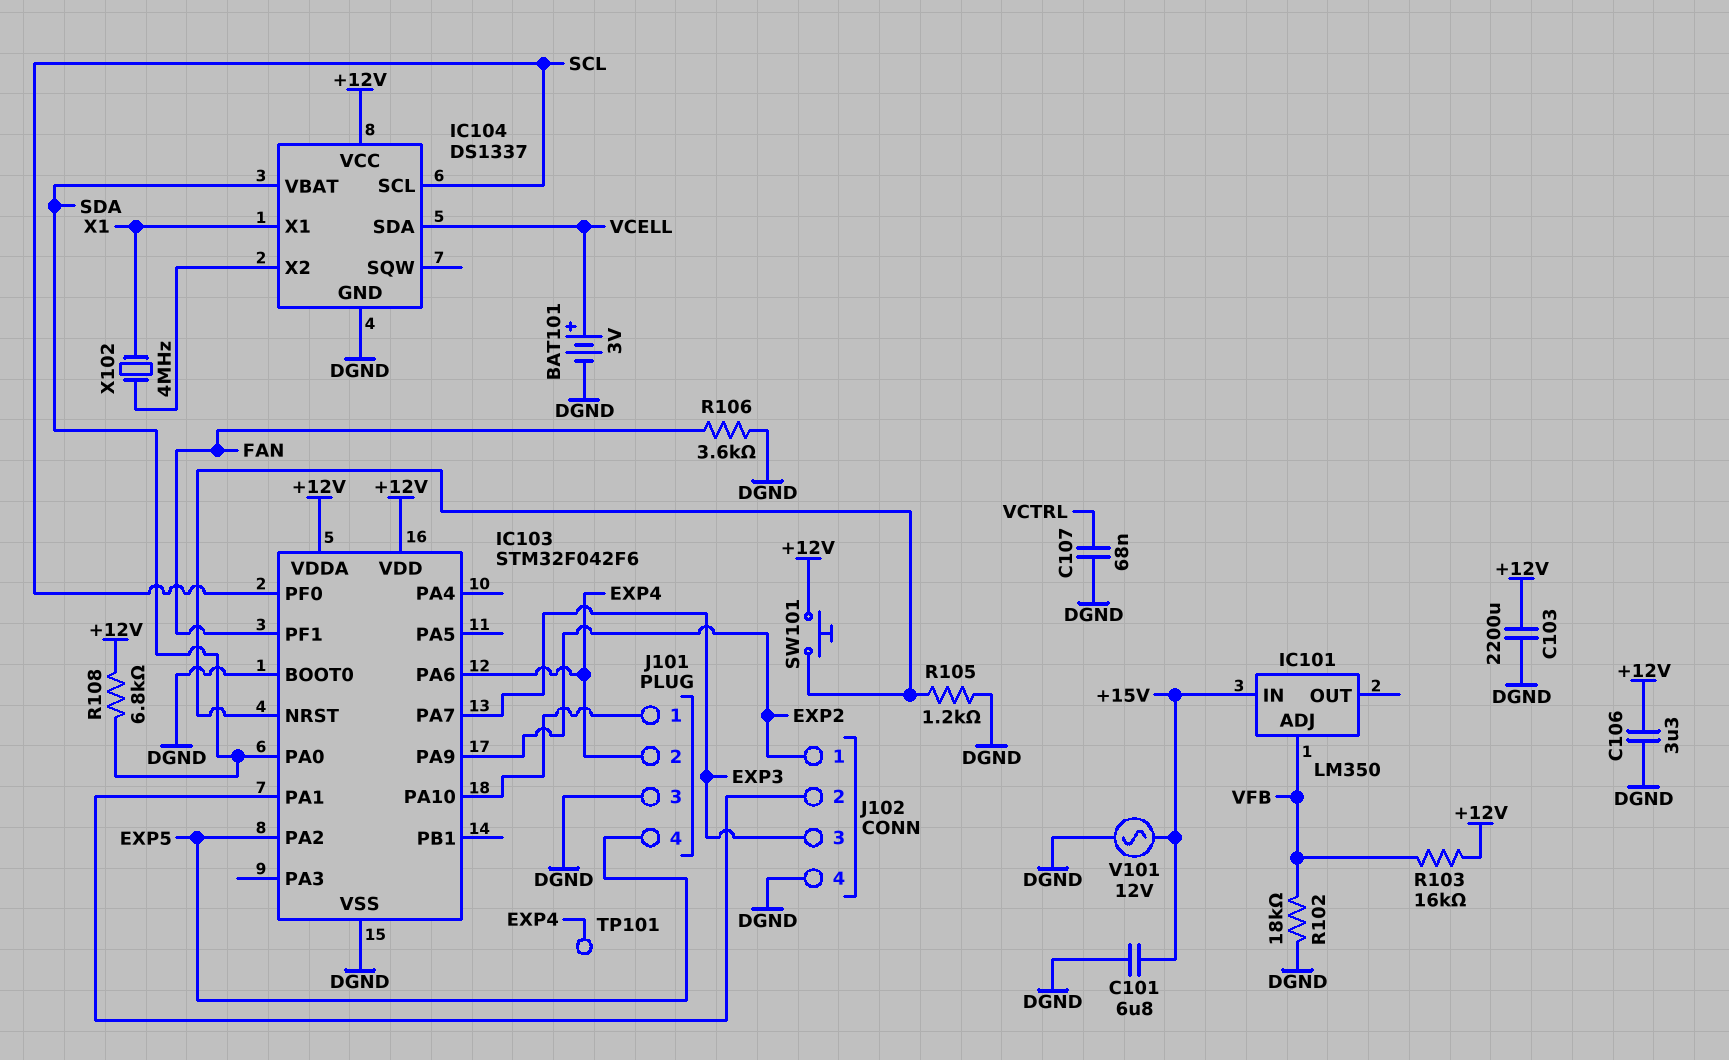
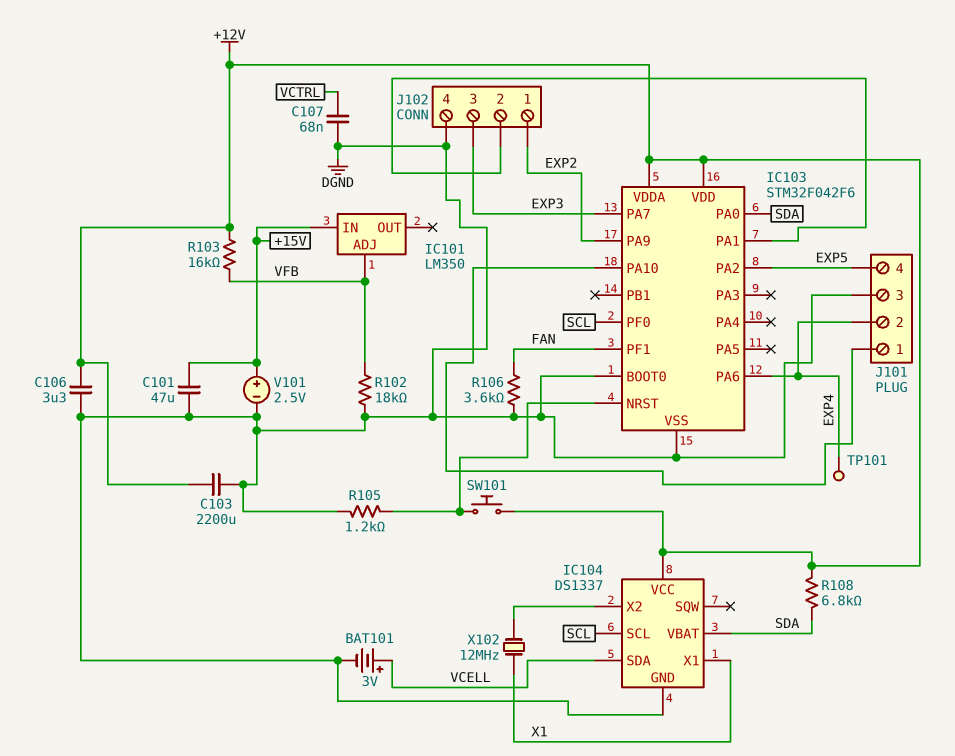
C101: 6.8uF (+15V, DGND) -> 47uF (+15V, DGND)
V101: AC 12V (+15V, DGND) -> 2.5V (plus +15V, minus DGND)
X102: 4MHz (IC104/X2, X1) -> 12MHz (IC104/X2, X1)

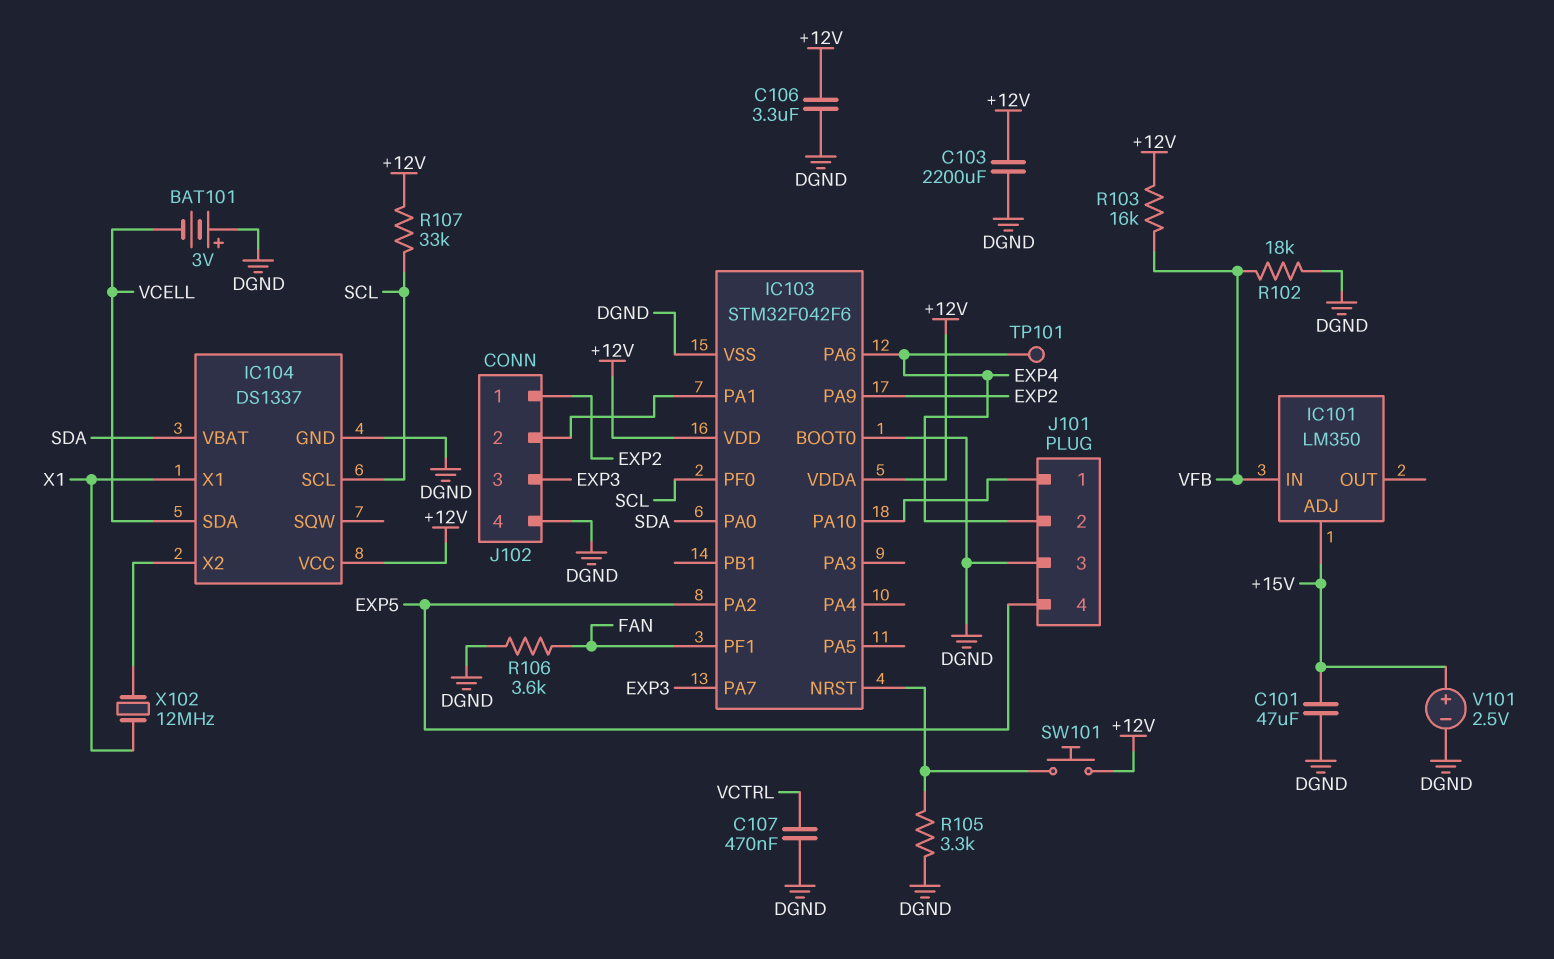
BAT101: 3V (plus VCELL, minus DGND) -> 3V (plus DGND, minus VCELL)
C107: 68nF (DGND, VCTRL) -> 470nF (DGND, VCTRL)
IC101 pin ADJ: VFB -> +15V
IC101 pin IN: +15V -> VFB
R105: 1.2k (DGND, IC103/NRST) -> 3.3k (DGND, IC103/NRST)
R107: none -> 33k (+12V, SCL)
R108: 6.8k (+12V, SDA) -> none

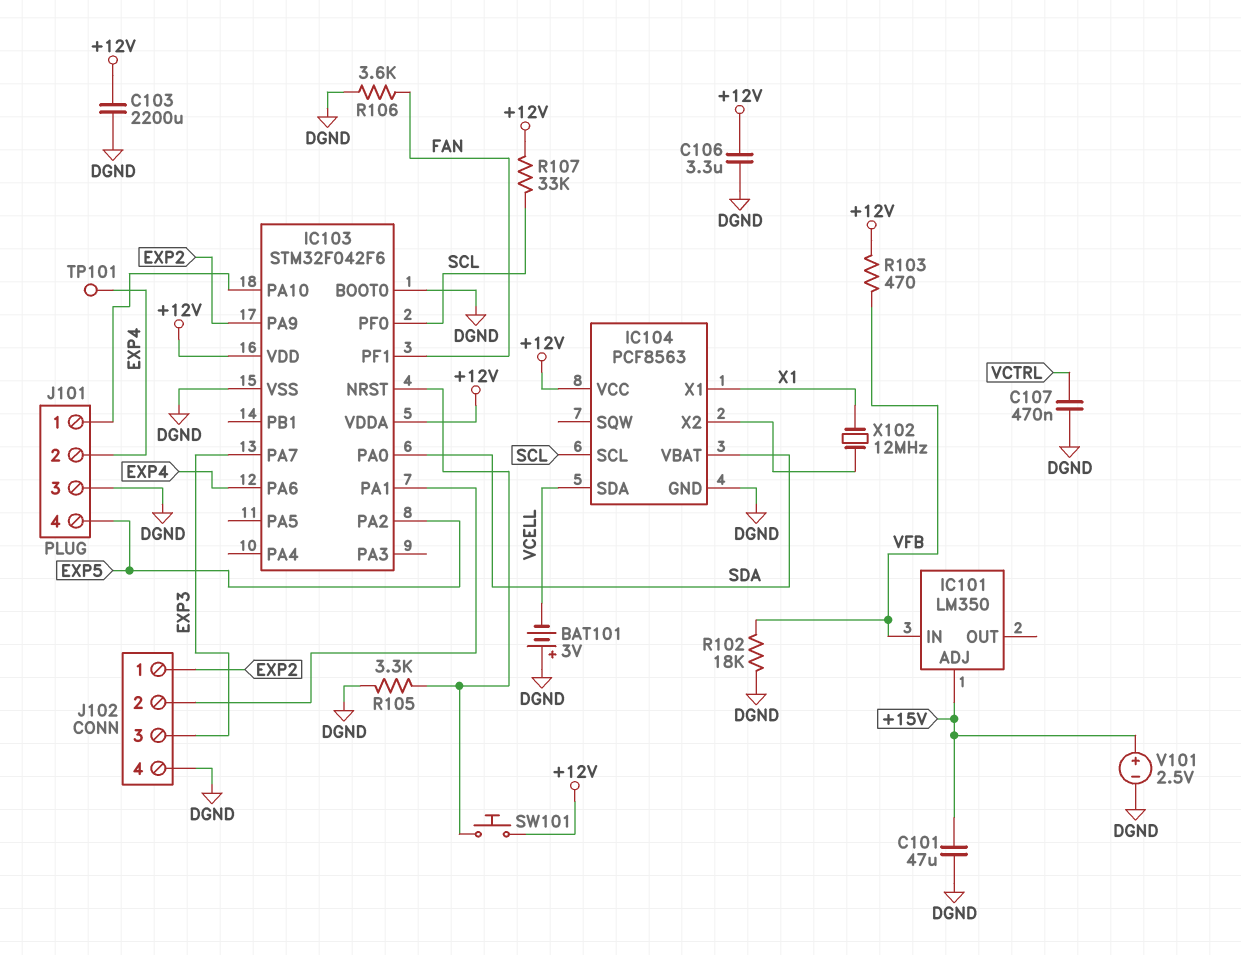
IC104: DS1337 -> PCF8563
R103: 16k (+12V, VFB) -> 470 (+12V, VFB)

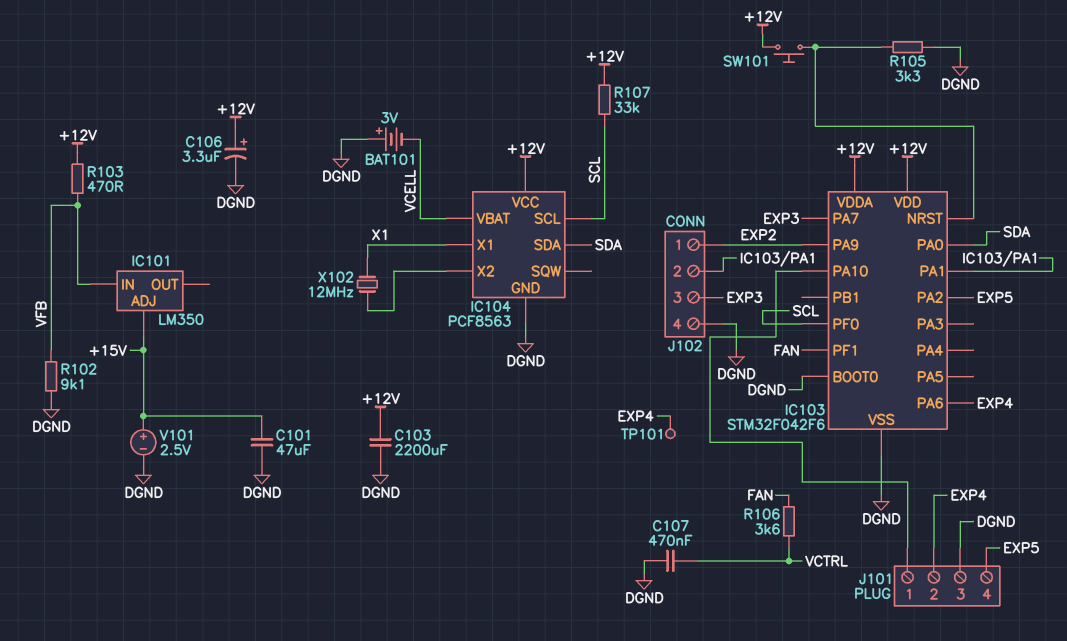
C106: 3.3uF (+12V, DGND) -> 3.3uF (plus +12V, minus DGND)
IC104 pin SDA: VCELL -> SDA
IC104 pin VBAT: SDA -> VCELL
R102: 18k (DGND, VFB) -> 9.1k (DGND, VFB)
R106: 3.6k (DGND, FAN) -> 3.6k (FAN, VCTRL)

